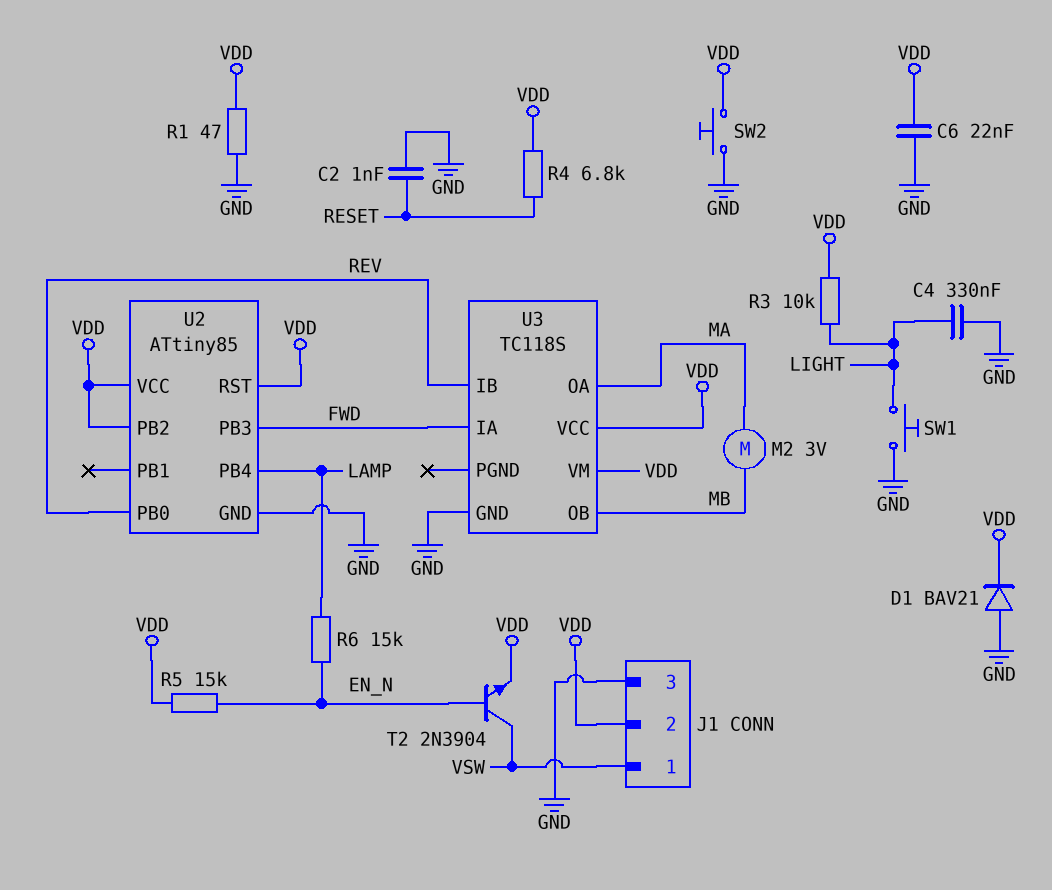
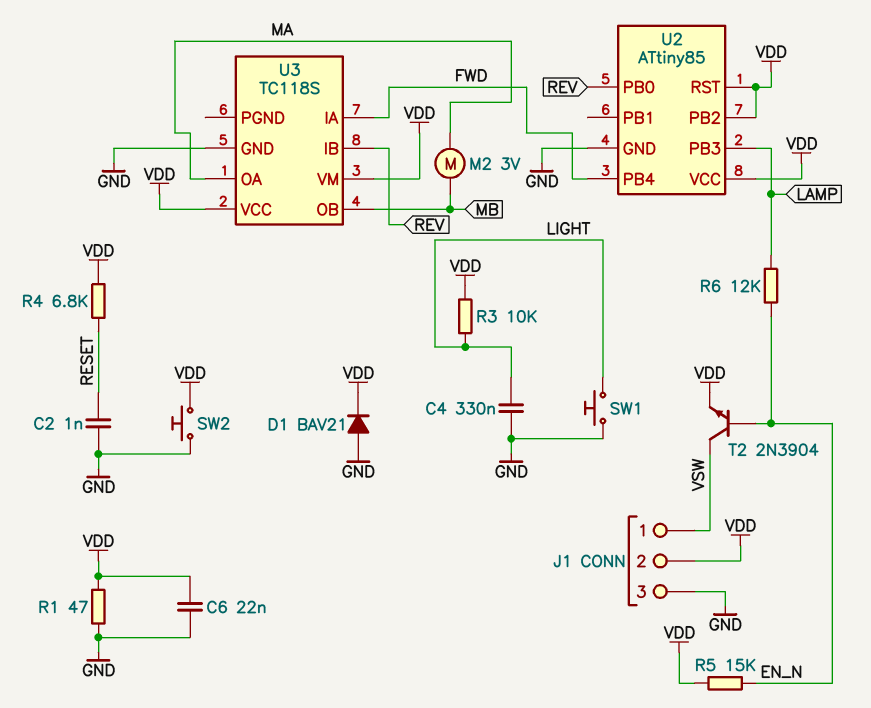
R6: 15k (EN_N, LAMP) -> 12k (EN_N, LAMP)
U2 pin PB3: FWD -> LAMP
U2 pin PB4: LAMP -> FWD

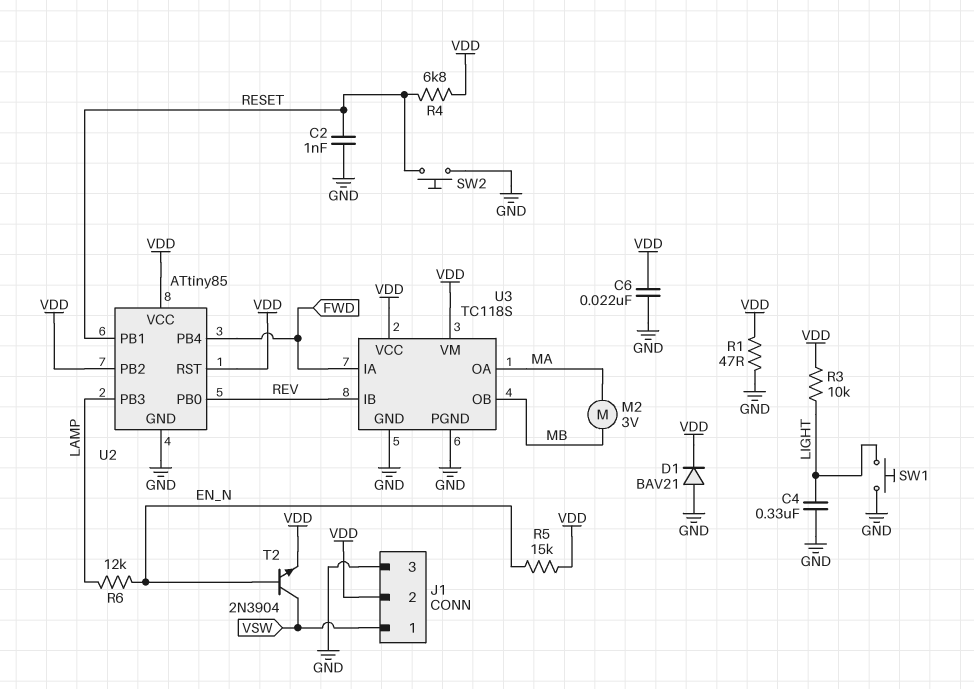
SW2: button (GND, VDD) -> button (GND, RESET)
U2 pin PB1: none -> RESET
U3 pin PGND: none -> GND

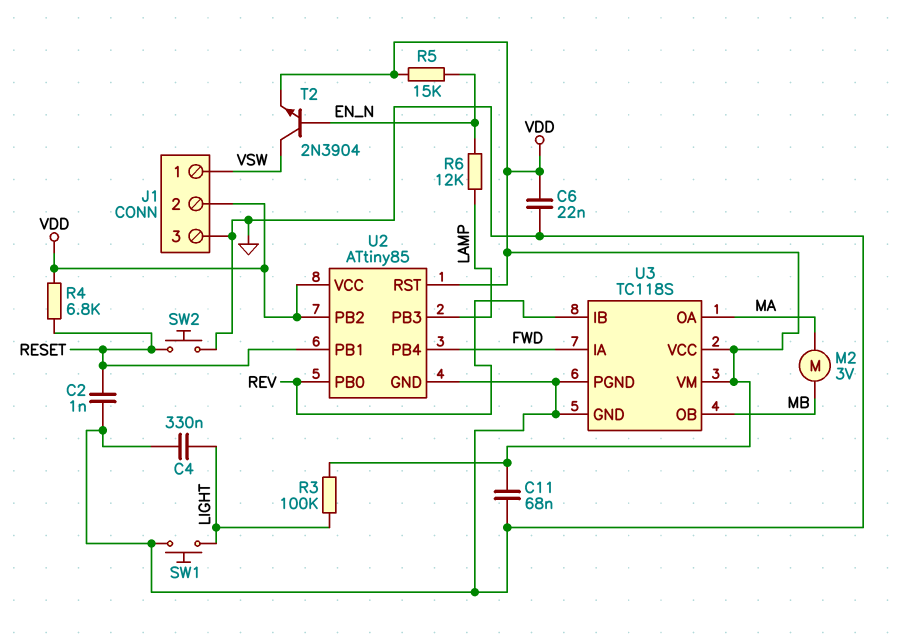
C11: none -> 68nF (GND, VDD)
D1: diode BAV21 (A GND, K VDD) -> none
R1: 47 (GND, VDD) -> none
R3: 10k (LIGHT, VDD) -> 100k (LIGHT, VDD)

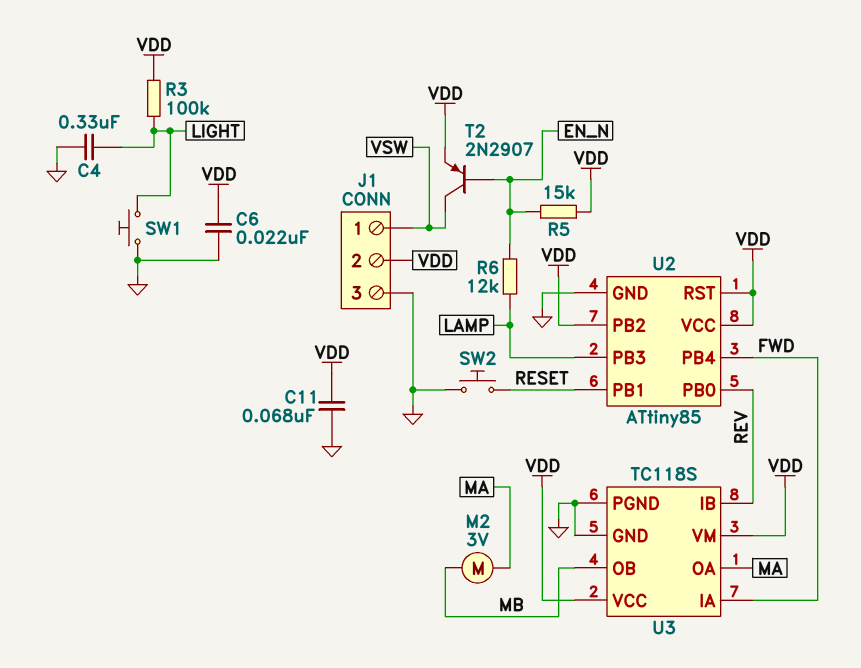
C2: 1nF (GND, RESET) -> none
R4: 6.8k (RESET, VDD) -> none
T2: NPN 2N3904 (B EN_N, C VSW, E VDD) -> PNP 2N2907 (B EN_N, C VSW, E VDD)

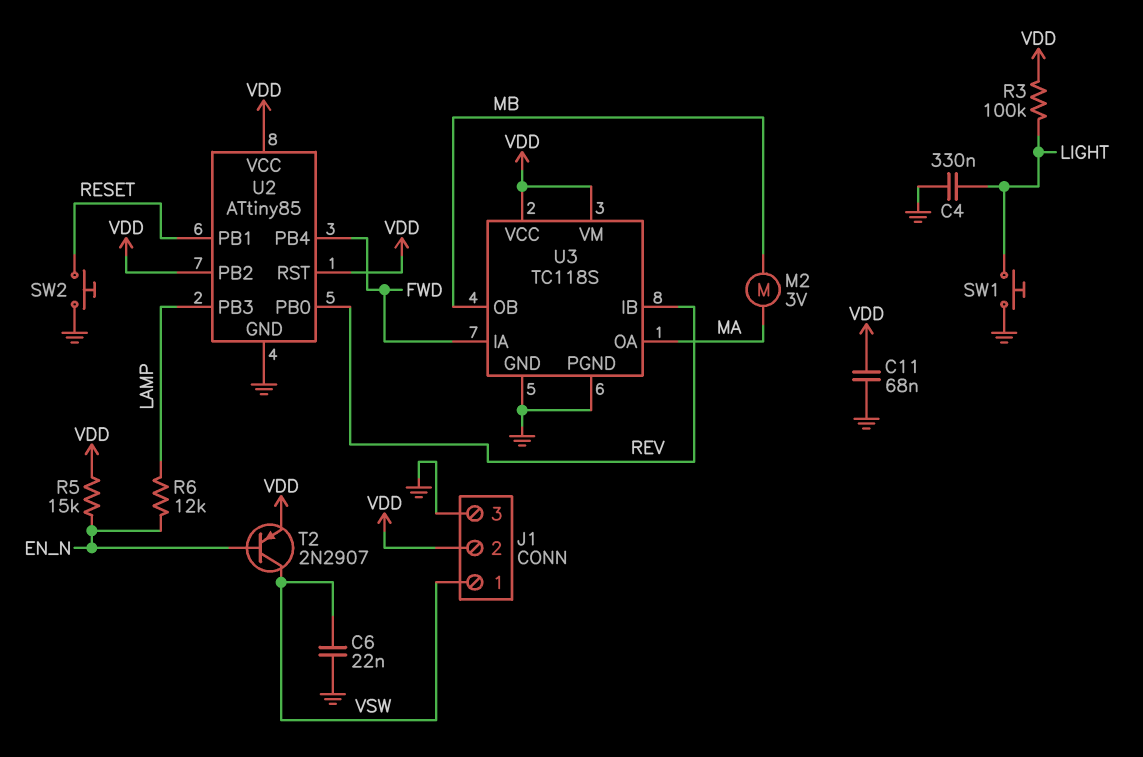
C6: 22nF (GND, VDD) -> 22nF (GND, VSW)

